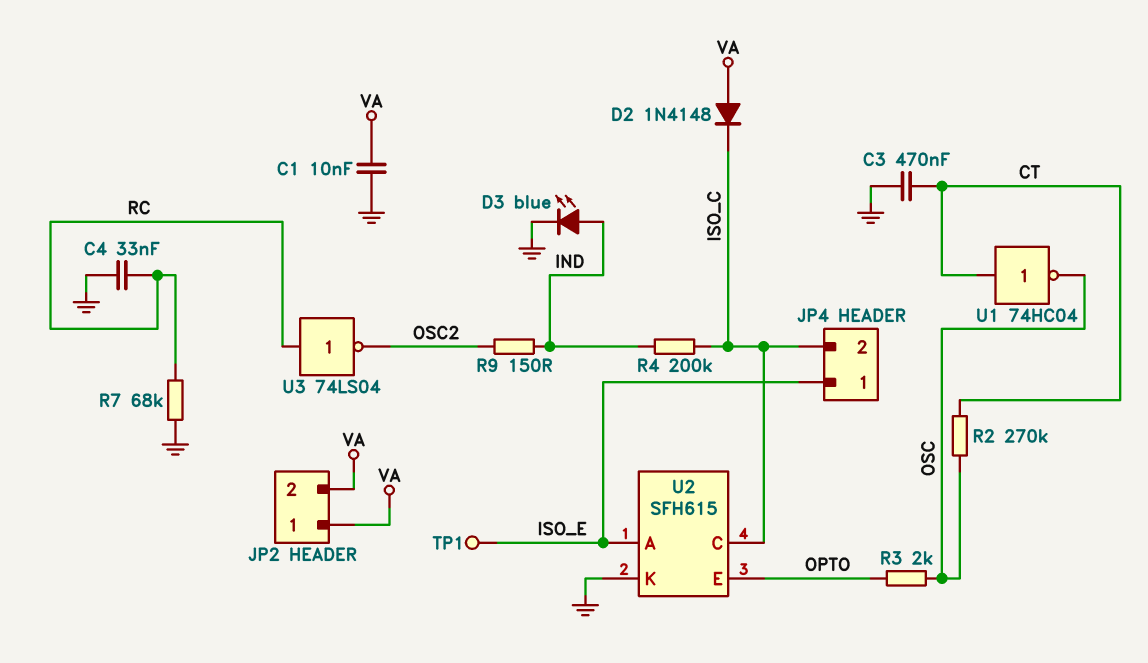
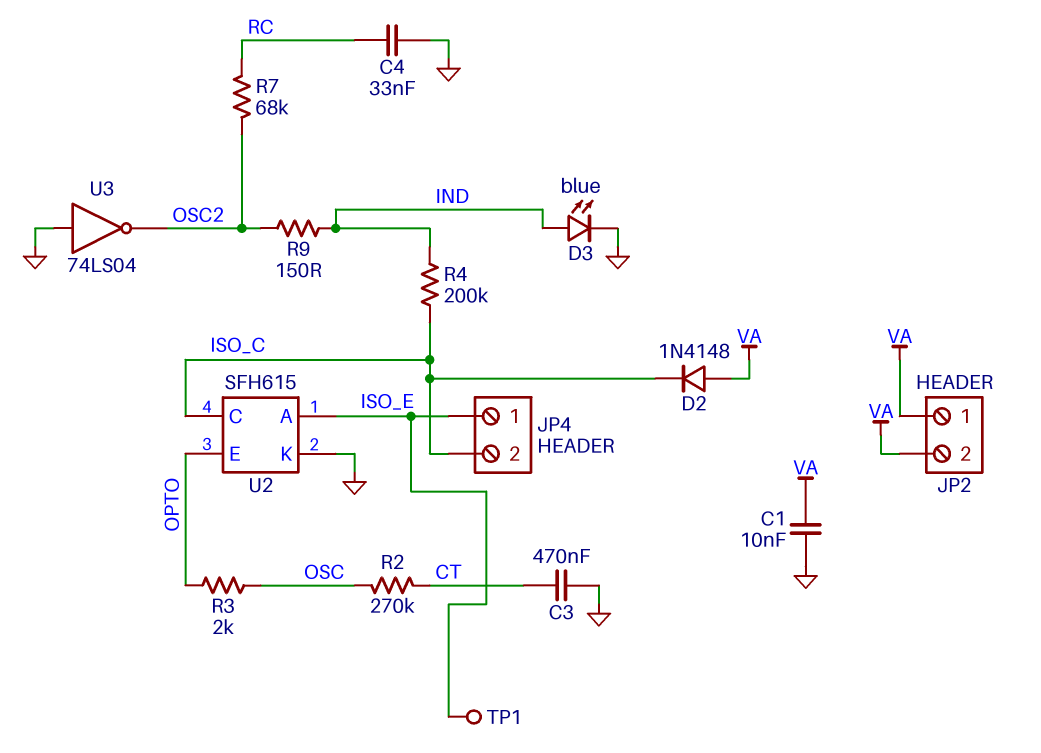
R7: 68k (GND, RC) -> 68k (OSC2, RC)
U1: NOT 74HC04 (in CT, out OSC) -> none
U3: NOT 74LS04 (in RC, out OSC2) -> NOT 74LS04 (in GND, out OSC2)

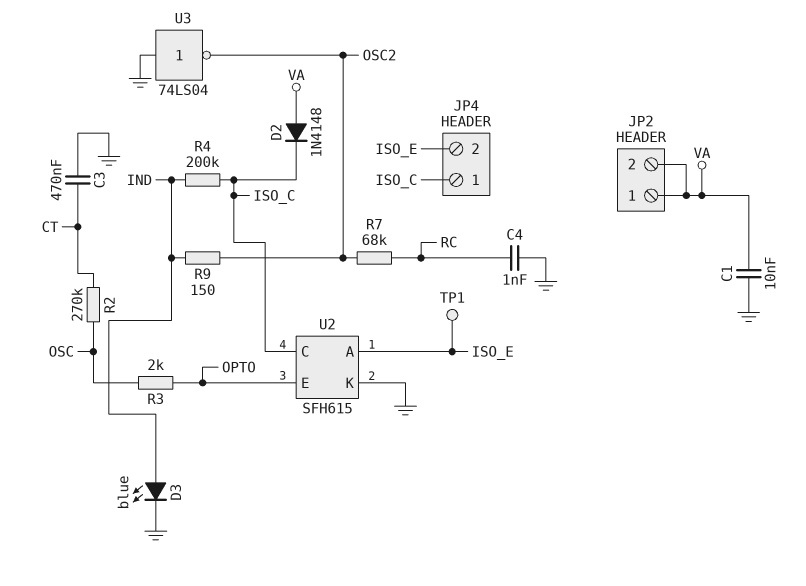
C4: 33nF (GND, RC) -> 1nF (GND, RC)
JP4 pin 1: ISO_E -> ISO_C
JP4 pin 2: ISO_C -> ISO_E

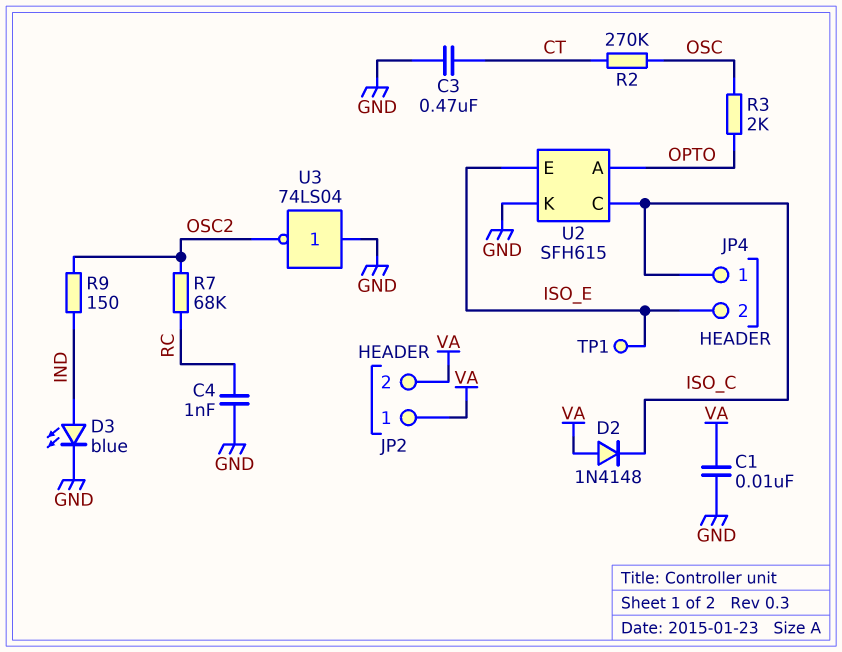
R4: 200k (IND, ISO_C) -> none
U2 pin A: ISO_E -> OPTO
U2 pin E: OPTO -> ISO_E

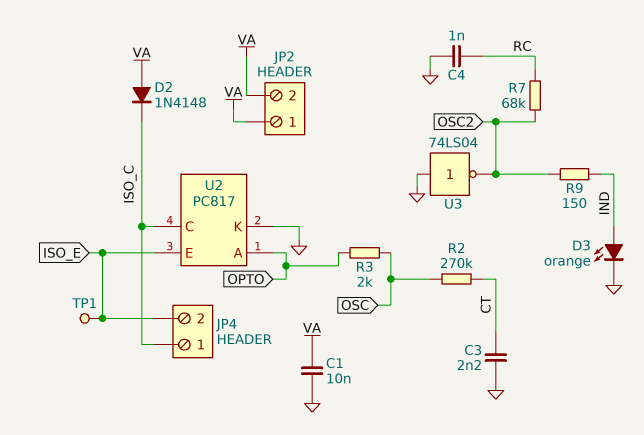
C3: 470nF (CT, GND) -> 2.2nF (CT, GND)
D3: LED blue (A IND, K GND) -> LED orange (A IND, K GND)
U2: SFH615 -> PC817

